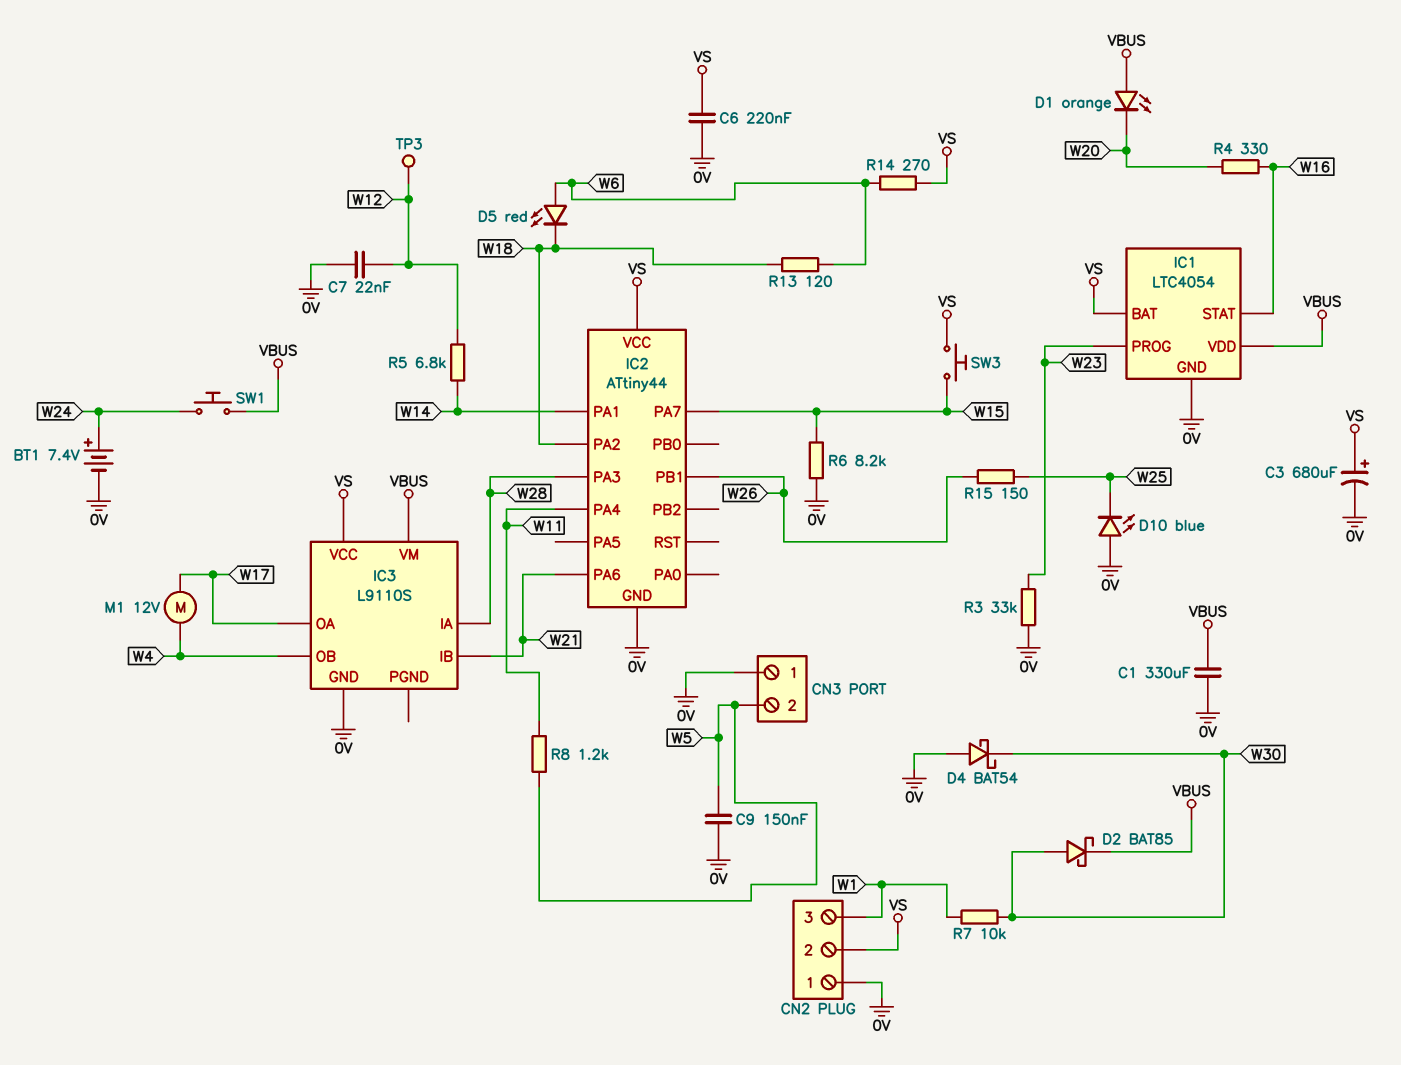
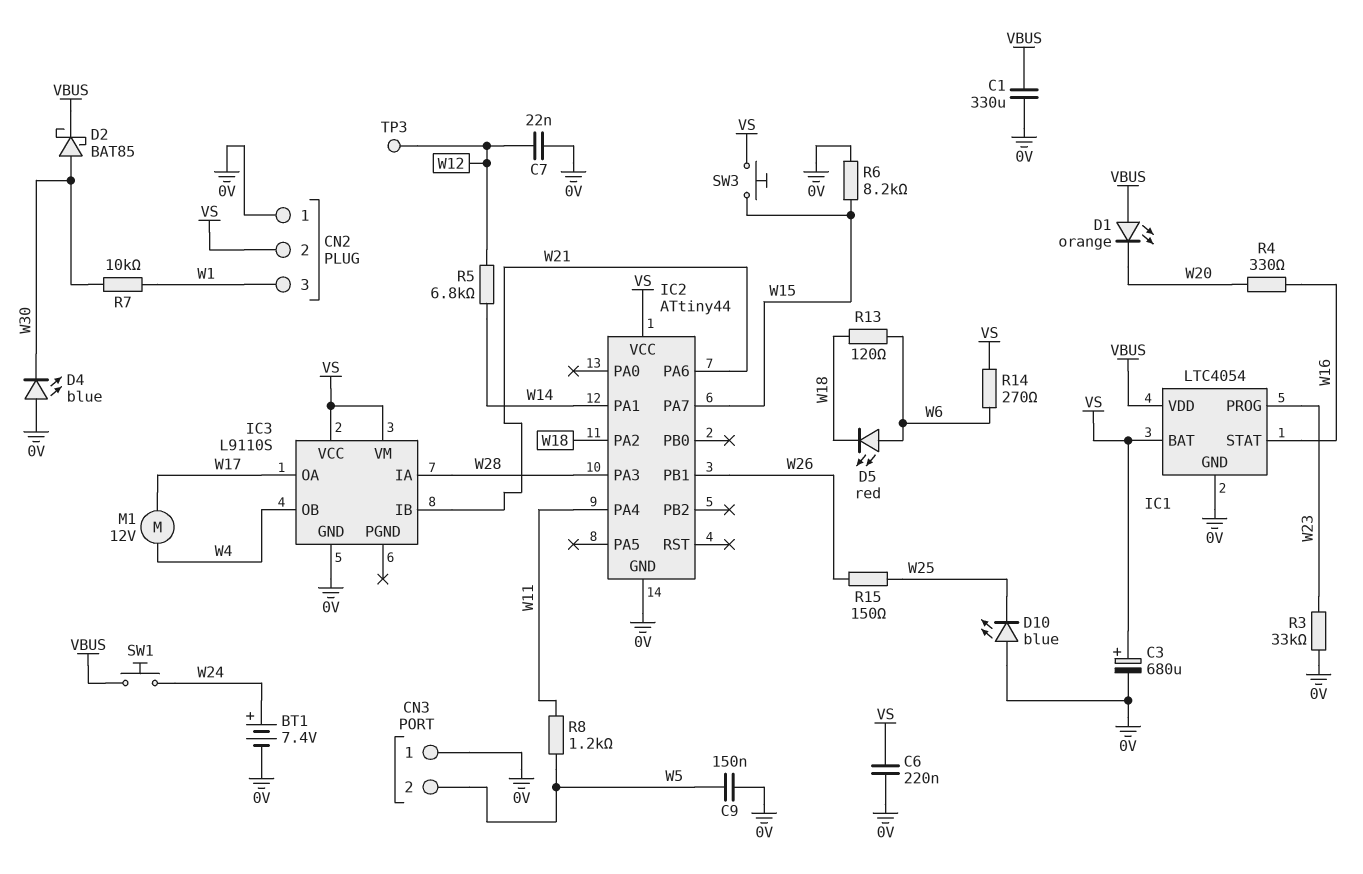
D4: schottky BAT54 (A 0V, K W30) -> LED blue (A 0V, K W30)
IC3 pin VM: VBUS -> VS

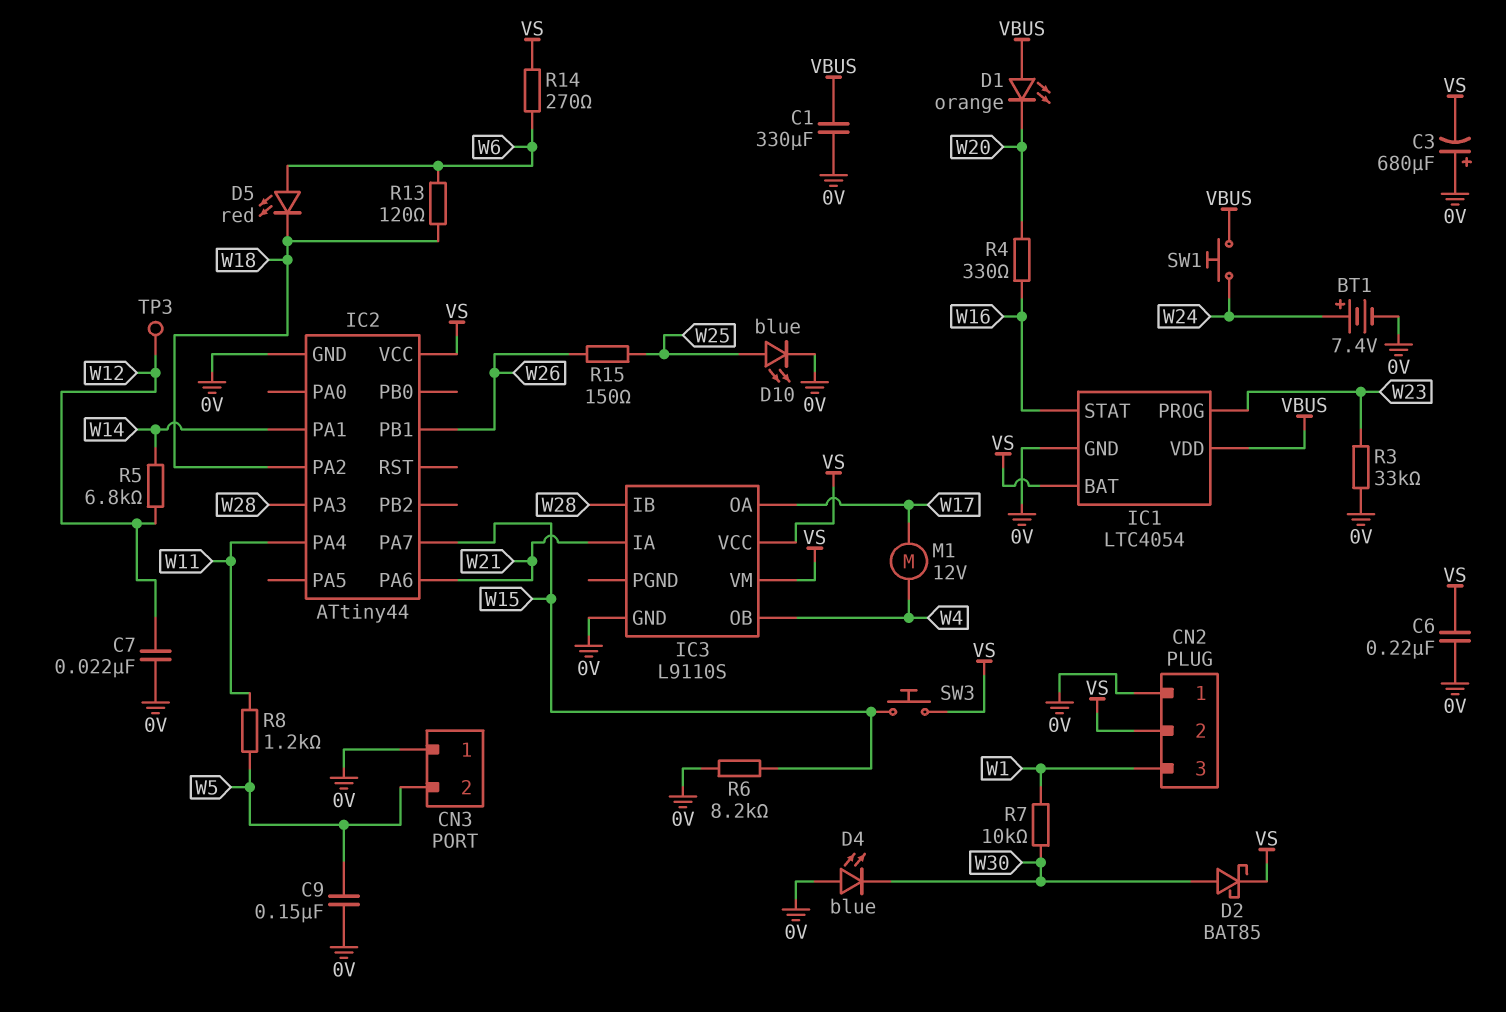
C3: 680uF (plus VS, minus 0V) -> 680uF (plus 0V, minus VS)
D2: schottky BAT85 (A W30, K VBUS) -> schottky BAT85 (A W30, K VS)
D10: LED blue (A 0V, K W25) -> LED blue (A W25, K 0V)
IC3 pin IA: W28 -> W21
IC3 pin IB: W21 -> W28

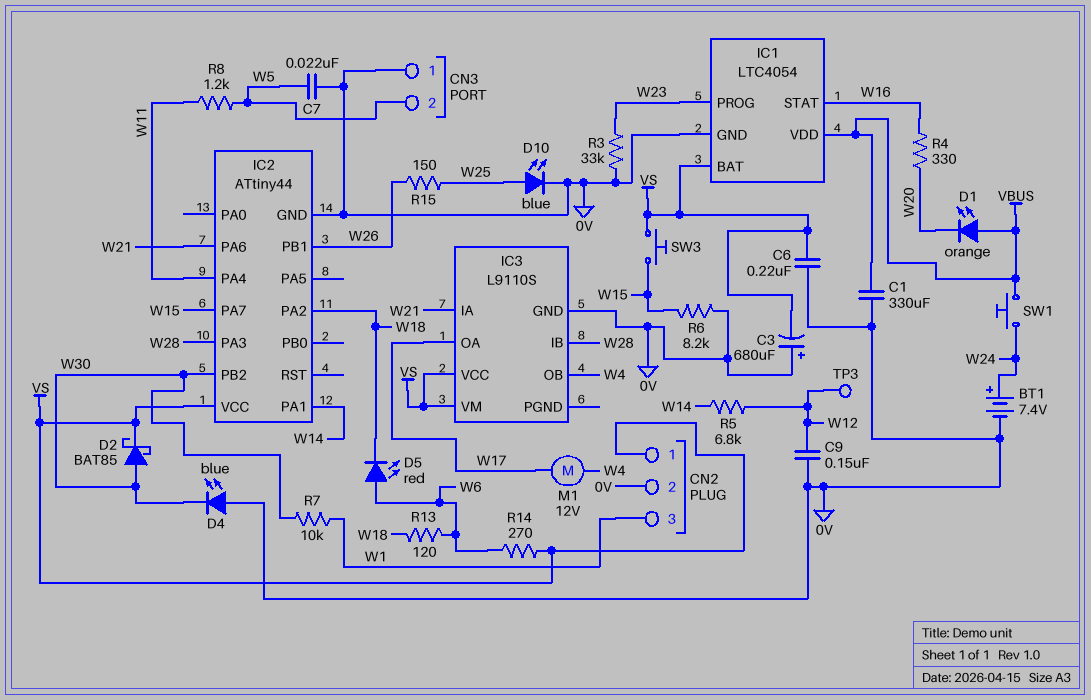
C7: 22nF (0V, W12) -> 22nF (0V, W5)
C9: 150nF (0V, W5) -> 150nF (0V, W12)
CN2 pin 1: 0V -> VS
CN2 pin 2: VS -> 0V
IC2 pin PB2: none -> W30

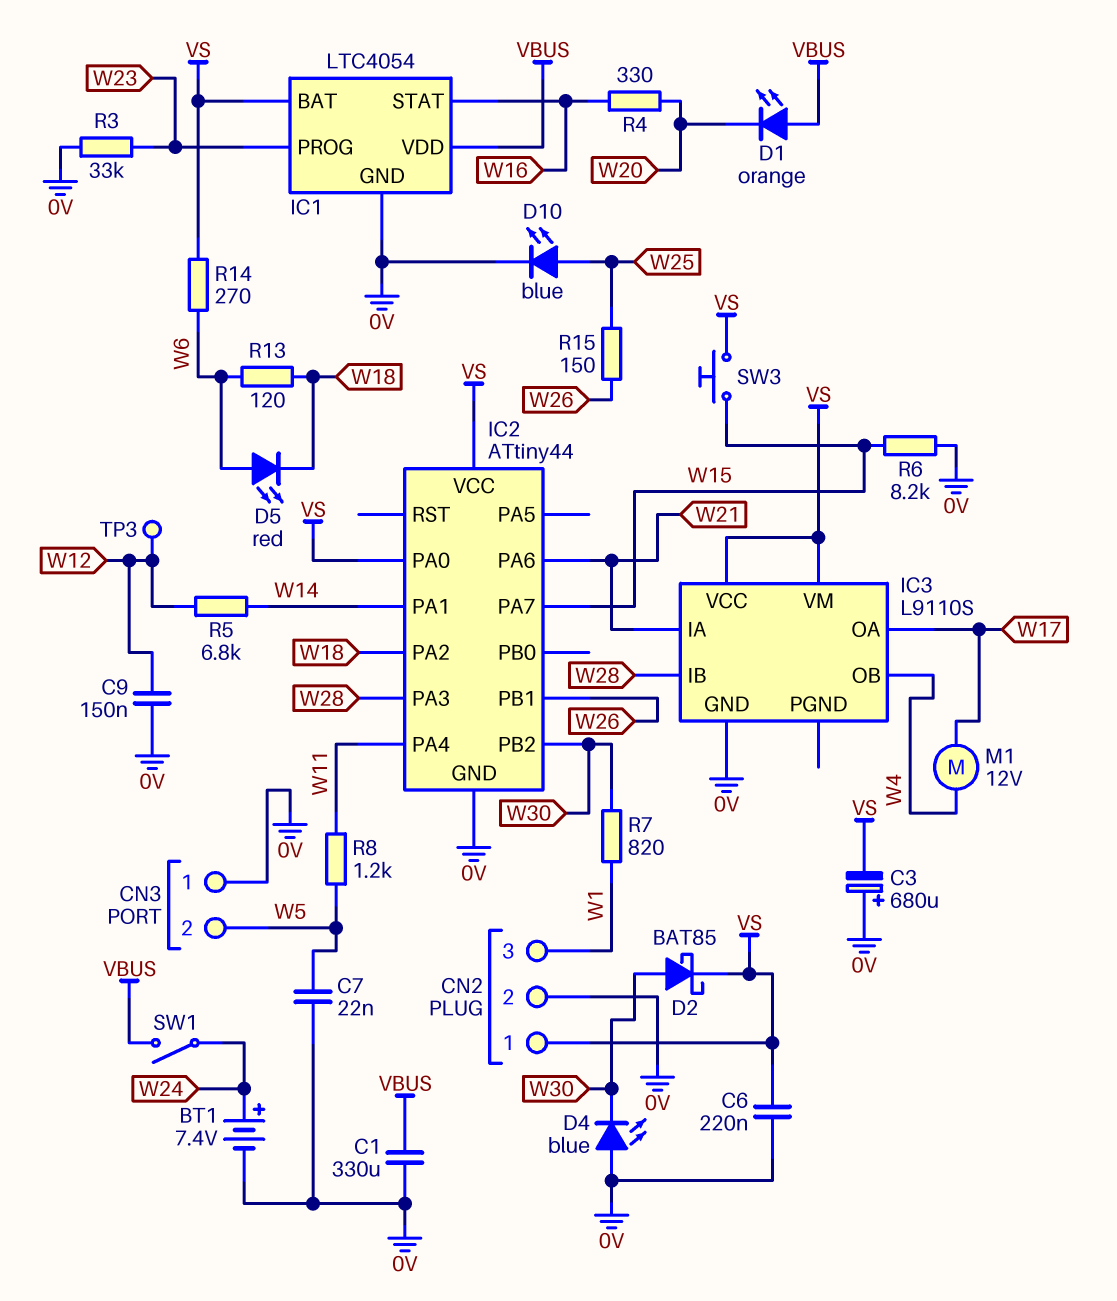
IC2 pin PA0: none -> VS
R7: 10k (W1, W30) -> 820 (W1, W30)
SW1: button (VBUS, W24) -> switch (VBUS, W24)

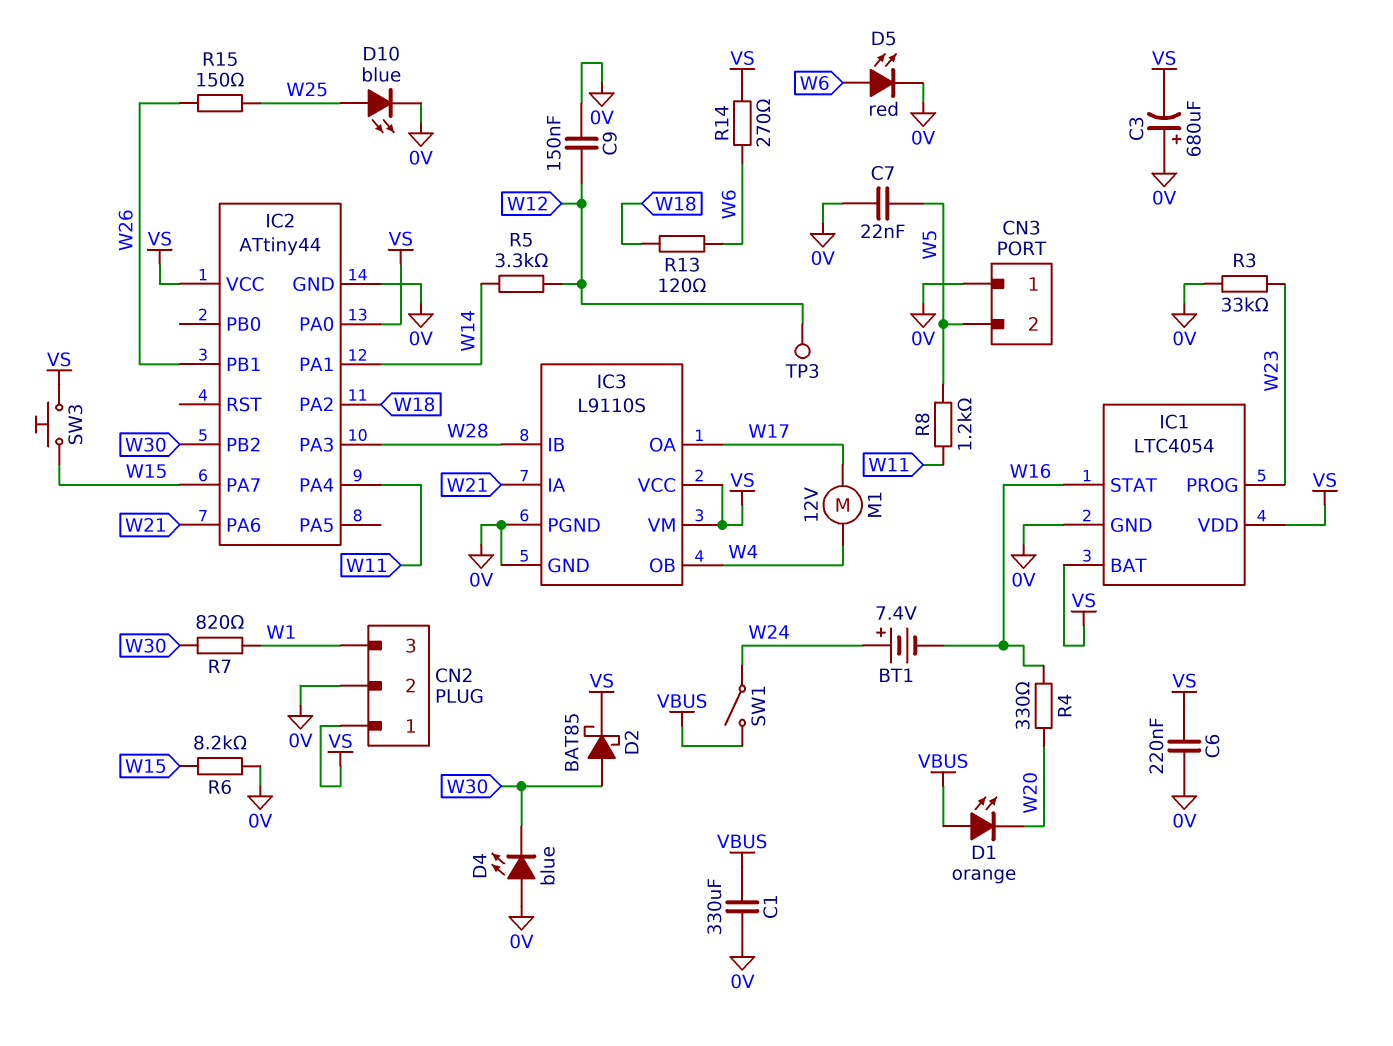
BT1: 7.4V (plus W24, minus 0V) -> 7.4V (plus W24, minus W16)
D5: LED red (A W6, K W18) -> LED red (A W6, K 0V)
IC1 pin VDD: VBUS -> VS
IC3 pin PGND: none -> 0V
R5: 6.8k (W12, W14) -> 3.3k (W12, W14)

